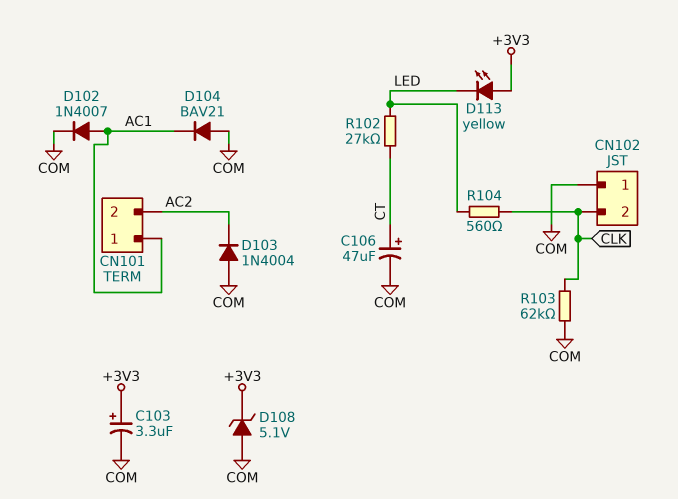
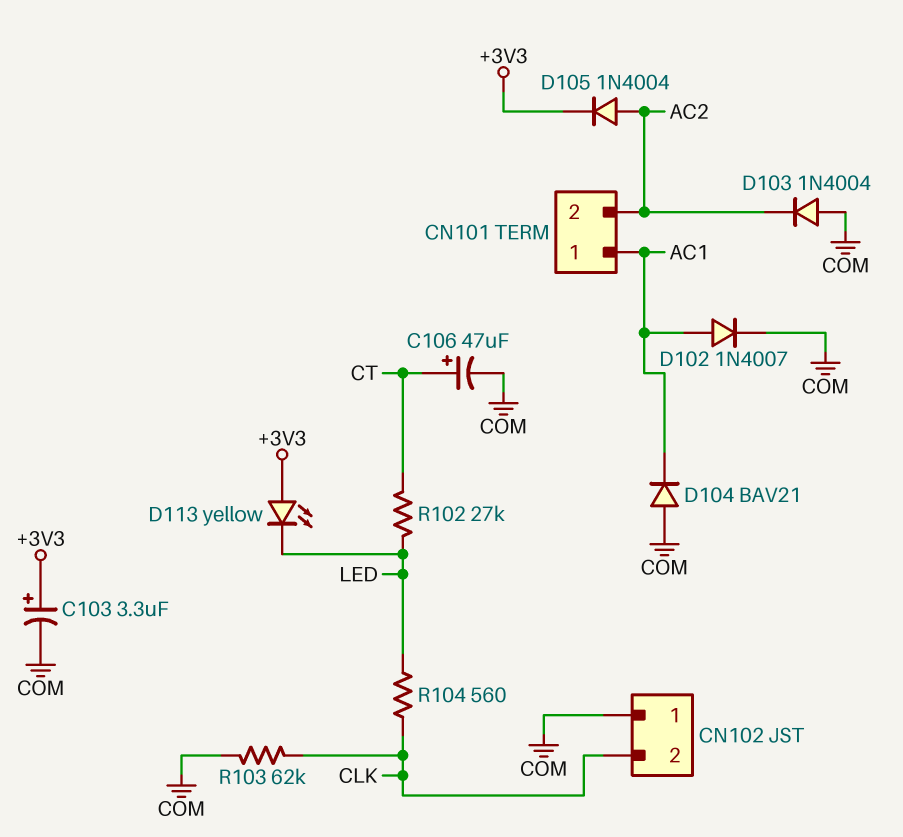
D105: none -> diode 1N4004 (A AC2, K +3V3)
D108: zener 5.1V (A COM, K +3V3) -> none

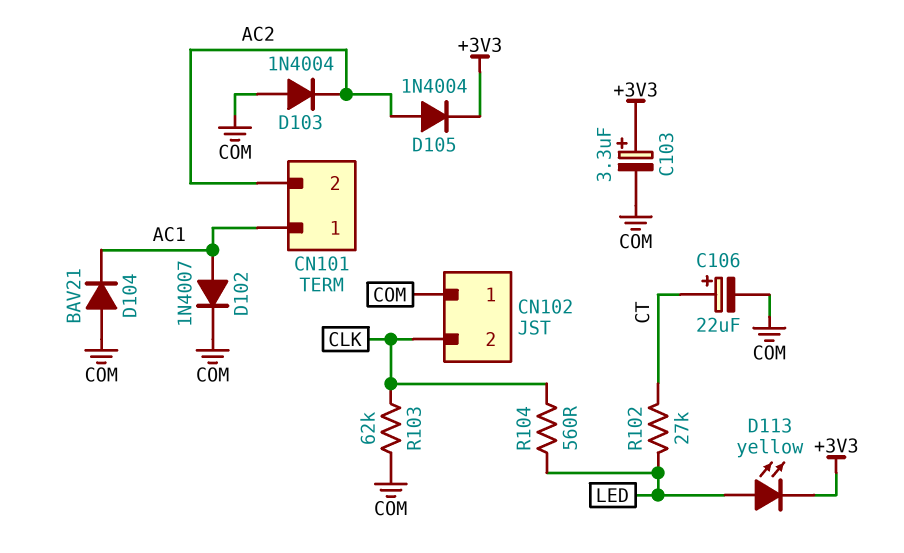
C106: 47uF (plus CT, minus COM) -> 22uF (plus CT, minus COM)
D113: LED yellow (A +3V3, K LED) -> LED yellow (A LED, K +3V3)

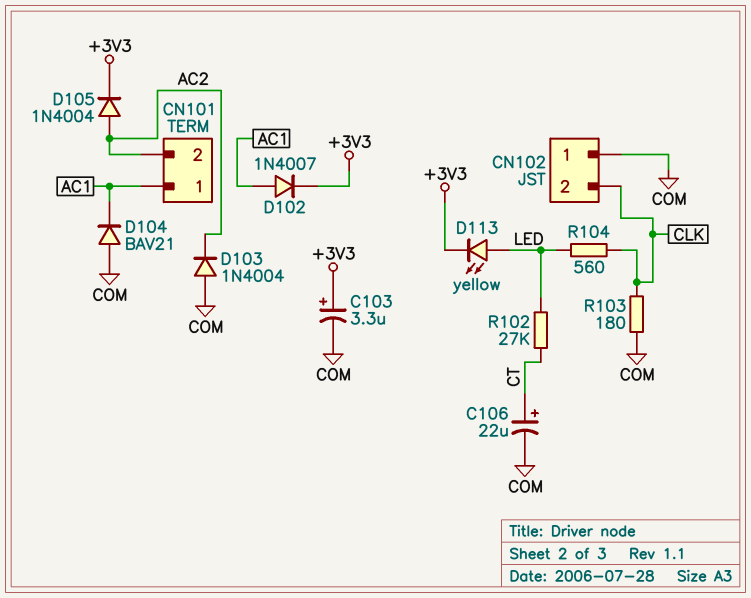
D102: diode 1N4007 (A AC1, K COM) -> diode 1N4007 (A AC1, K +3V3)
R103: 62k (CLK, COM) -> 180 (CLK, COM)

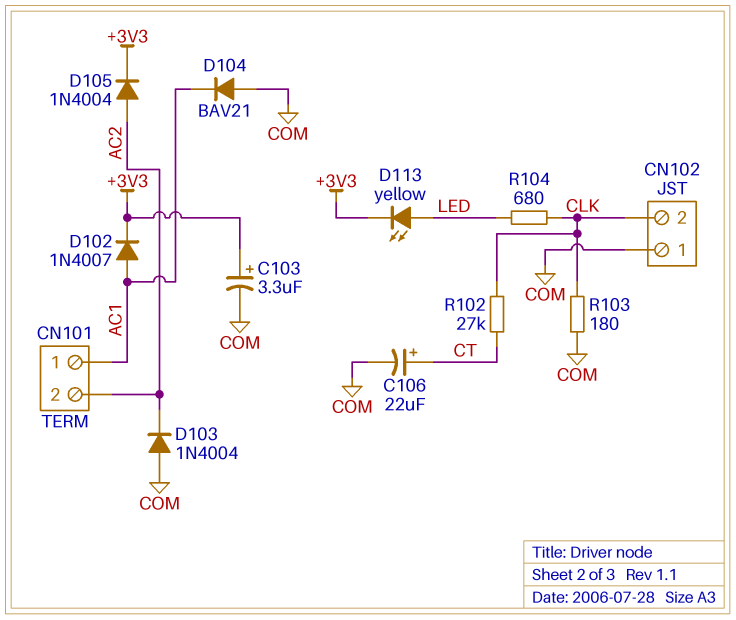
R102: 27k (CT, LED) -> 27k (CLK, CT)
R104: 560 (CLK, LED) -> 680 (CLK, LED)

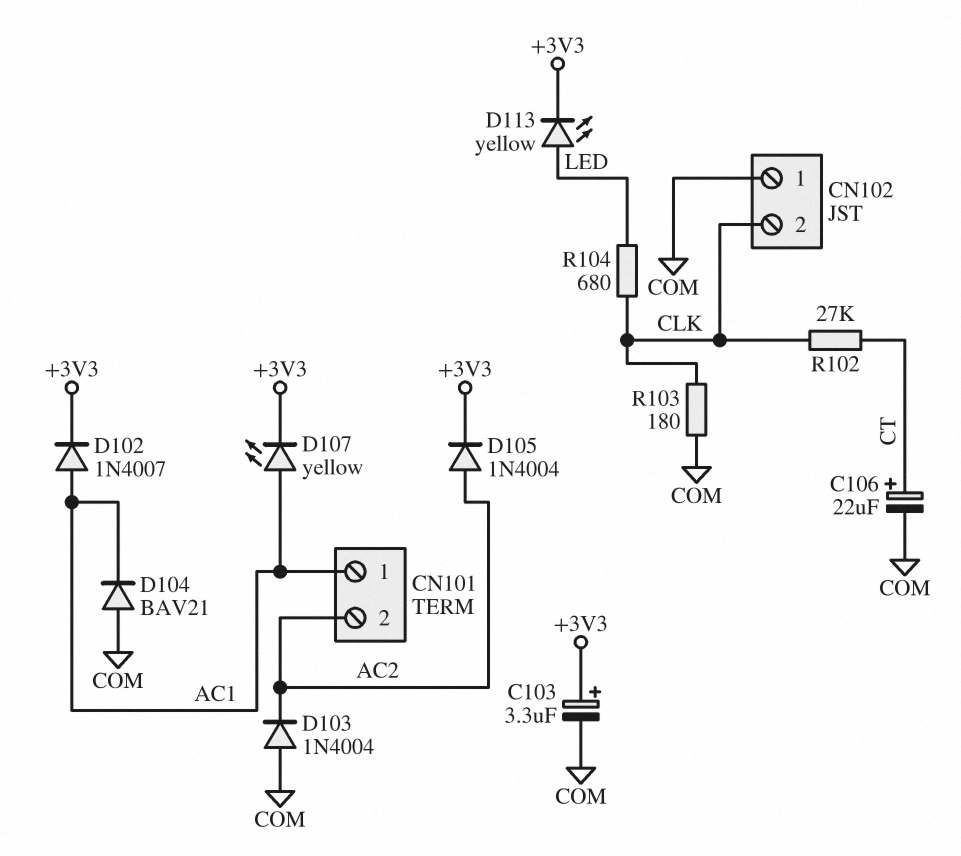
D107: none -> LED yellow (A AC1, K +3V3)

